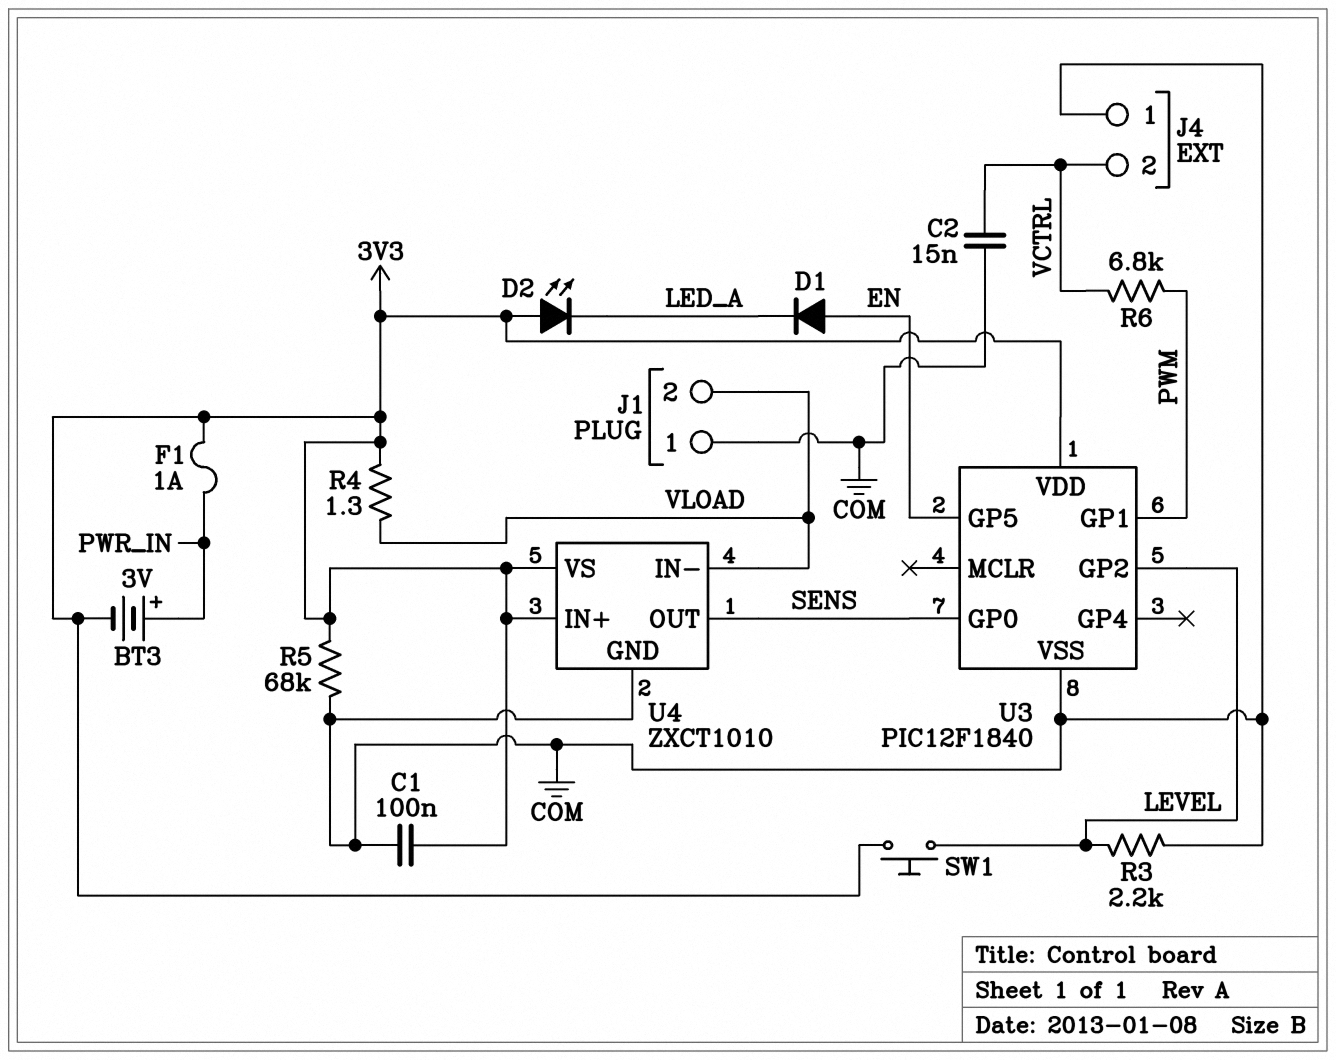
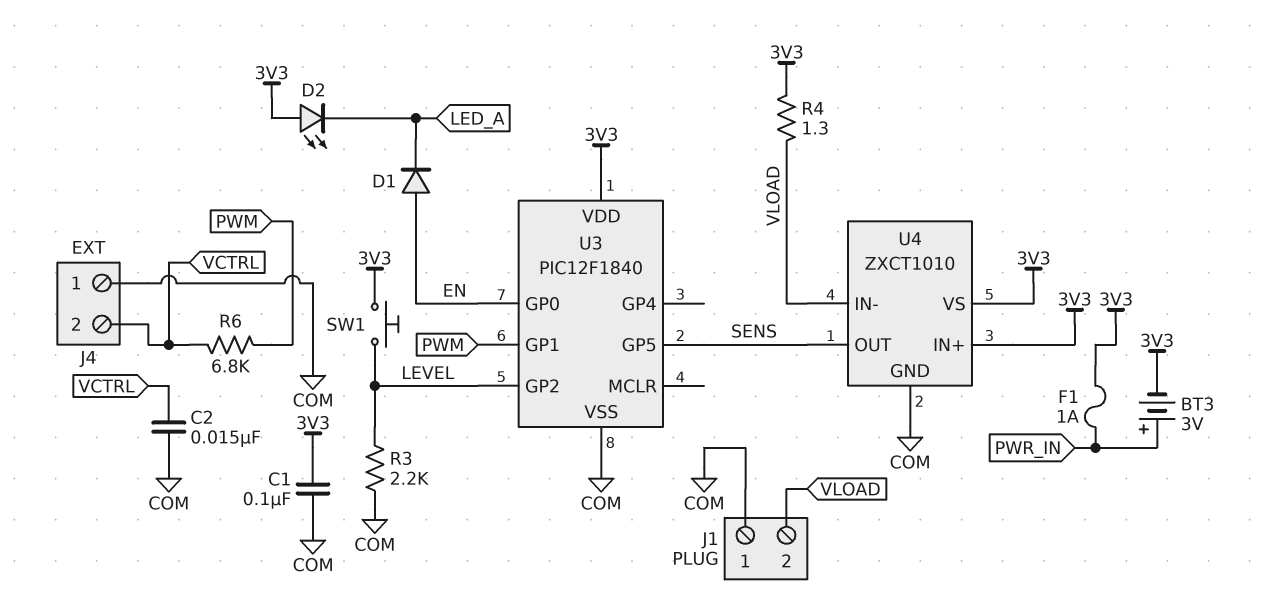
R5: 68k (3V3, COM) -> none
U3 pin GP0: SENS -> EN
U3 pin GP5: EN -> SENS

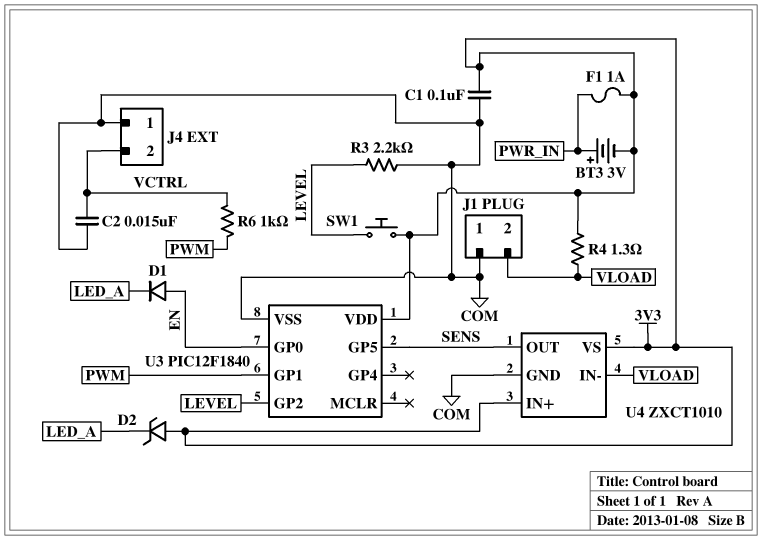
D2: LED (A 3V3, K LED_A) -> zener (A 3V3, K LED_A)
R6: 6.8k (PWM, VCTRL) -> 1k (PWM, VCTRL)

